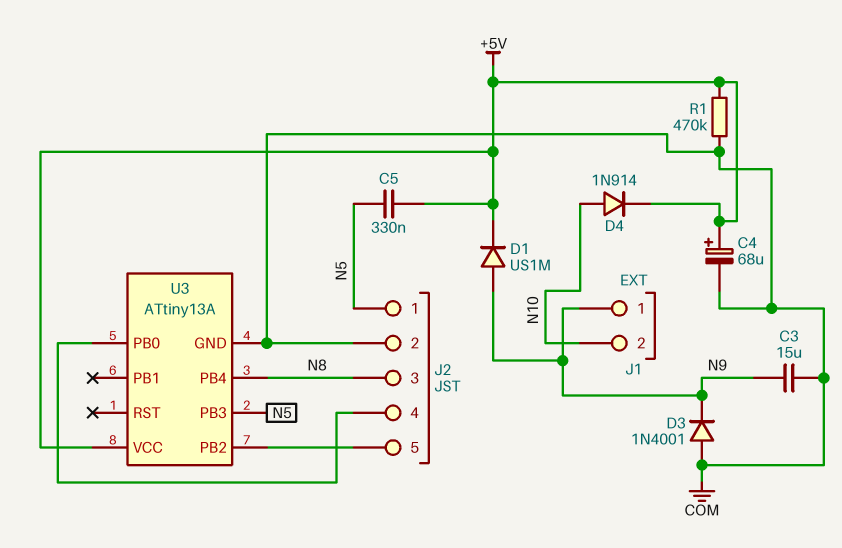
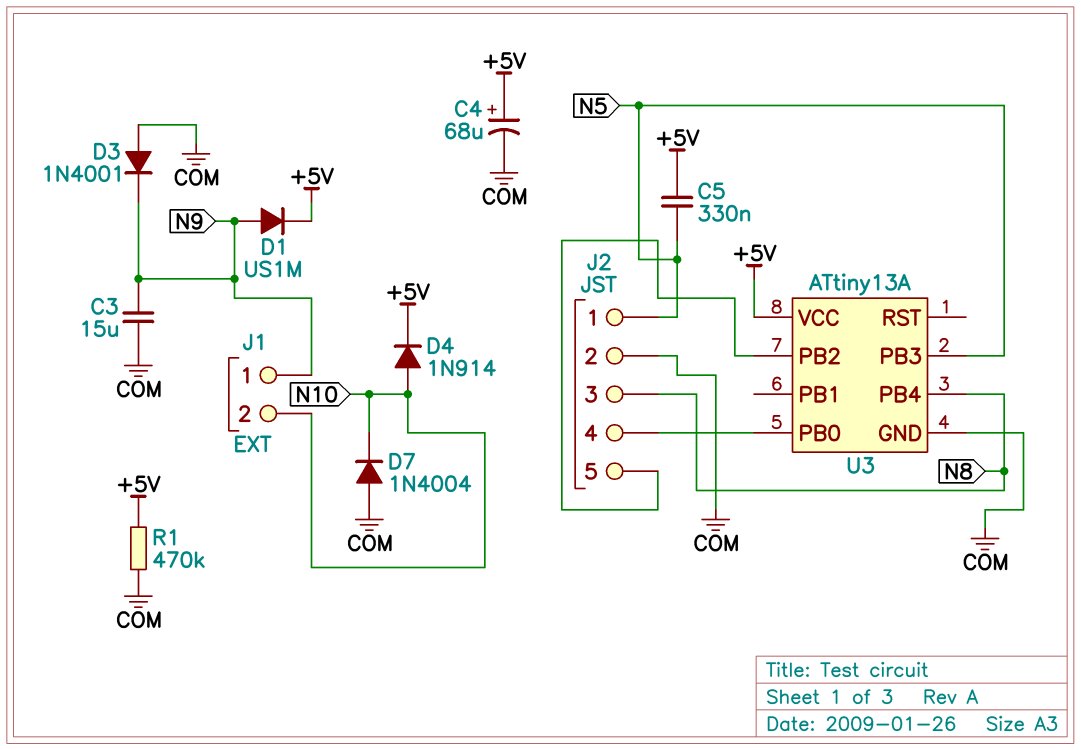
D7: none -> diode 1N4004 (A COM, K N10)

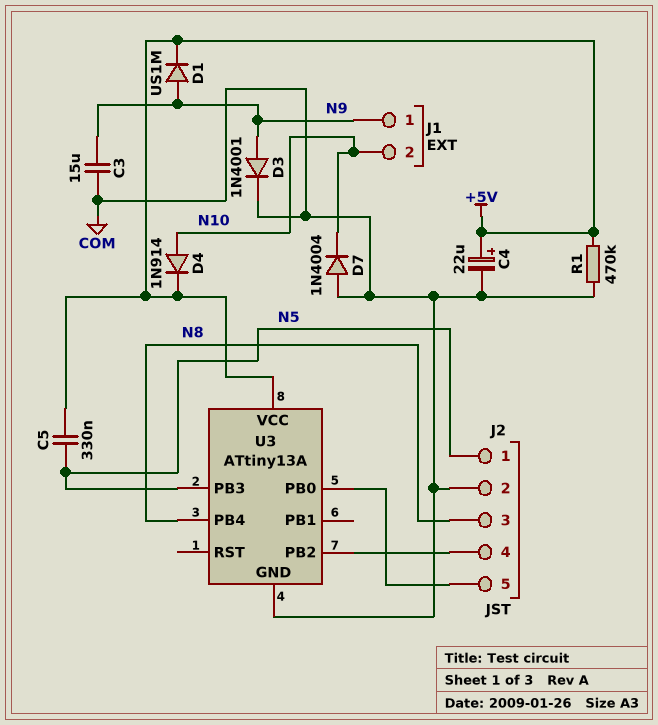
C4: 68uF (plus +5V, minus COM) -> 22uF (plus +5V, minus COM)
D3: diode 1N4001 (A COM, K N9) -> diode 1N4001 (A N9, K COM)
U3 pin PB0: J2/4 -> J2/5
U3 pin PB2: J2/5 -> J2/4

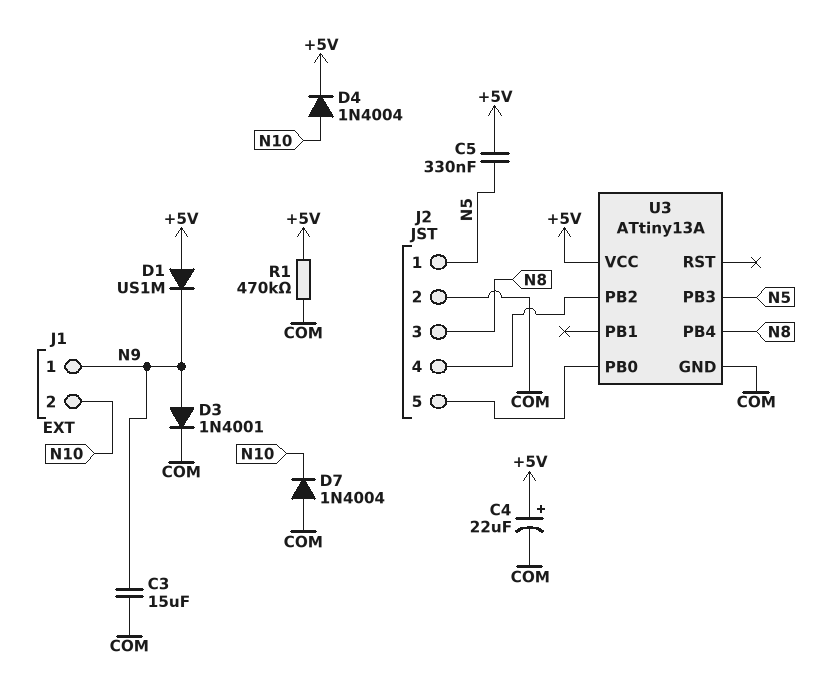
D1: diode US1M (A N9, K +5V) -> diode US1M (A +5V, K N9)
D4: diode 1N914 (A N10, K +5V) -> diode 1N4004 (A N10, K +5V)

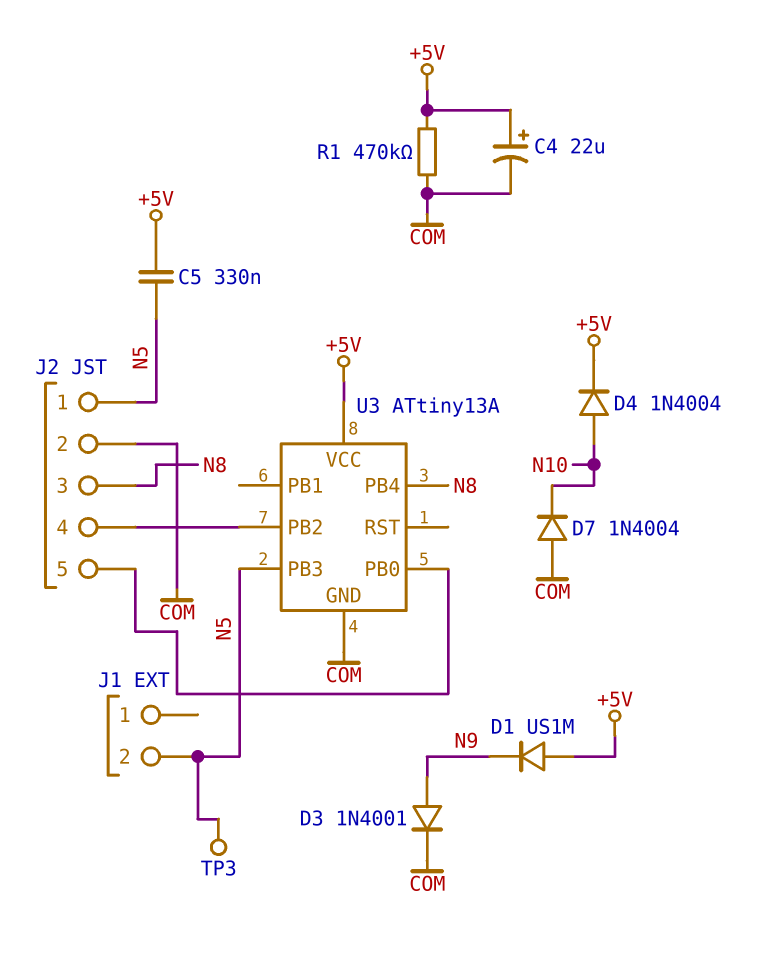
C3: 15uF (COM, N9) -> none
J1 pin 1: N9 -> none
J1 pin 2: N10 -> N5
TP3: none -> test point (N5)

